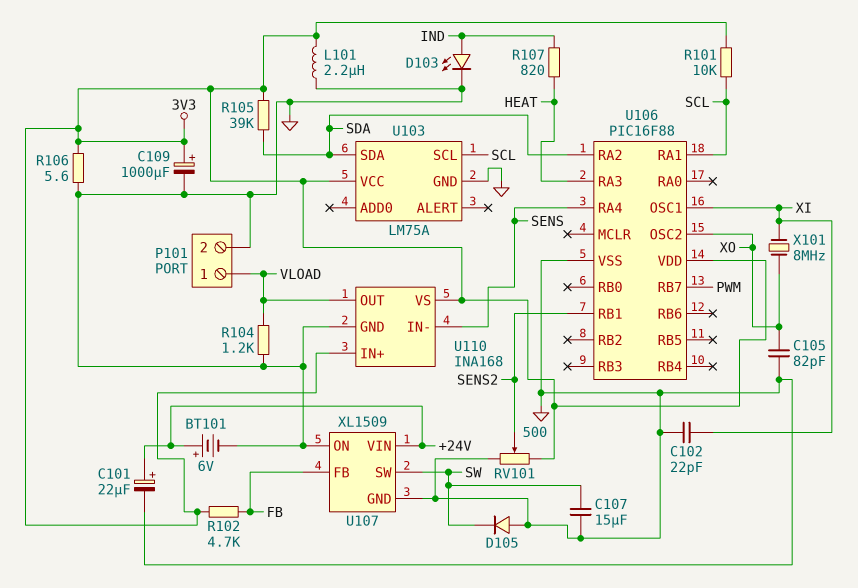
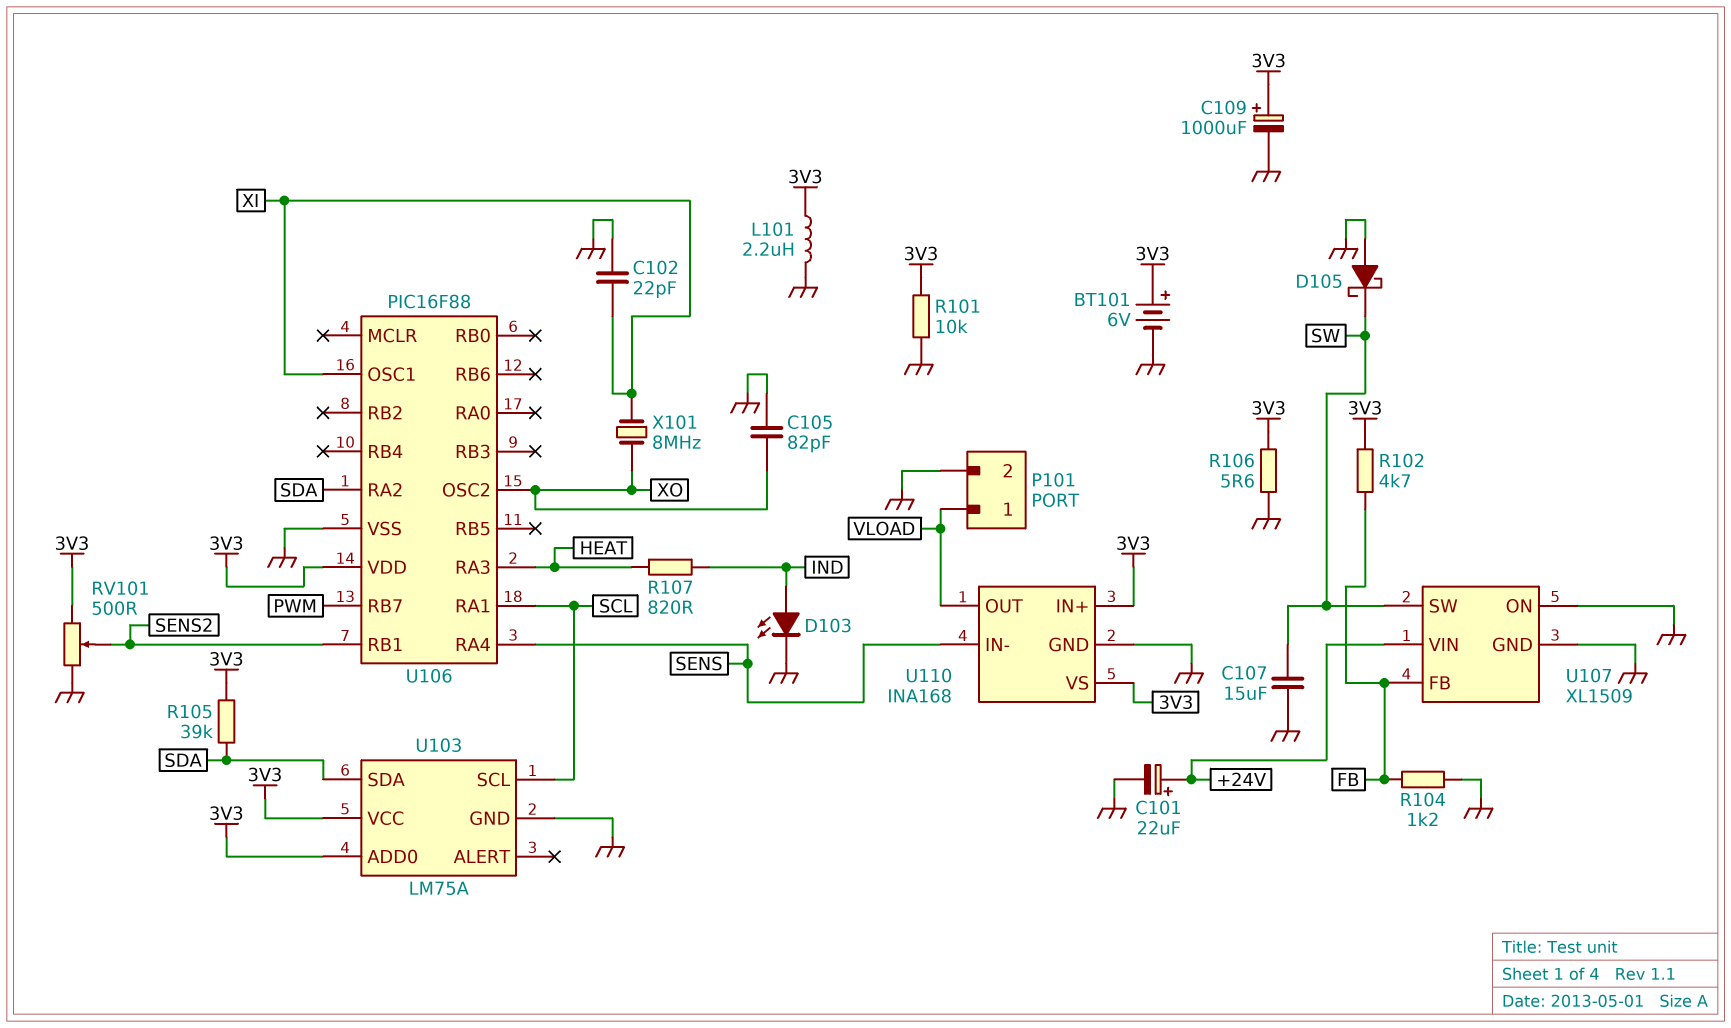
BT101: 6V (plus +24V, minus GND) -> 6V (plus 3V3, minus GND)
D105: diode (A GND, K SW) -> schottky (A GND, K SW)
R101: 10k (3V3, SCL) -> 10k (3V3, GND)
R104: 1.2k (GND, VLOAD) -> 1.2k (FB, GND)
U103 pin ADD0: none -> 3V3

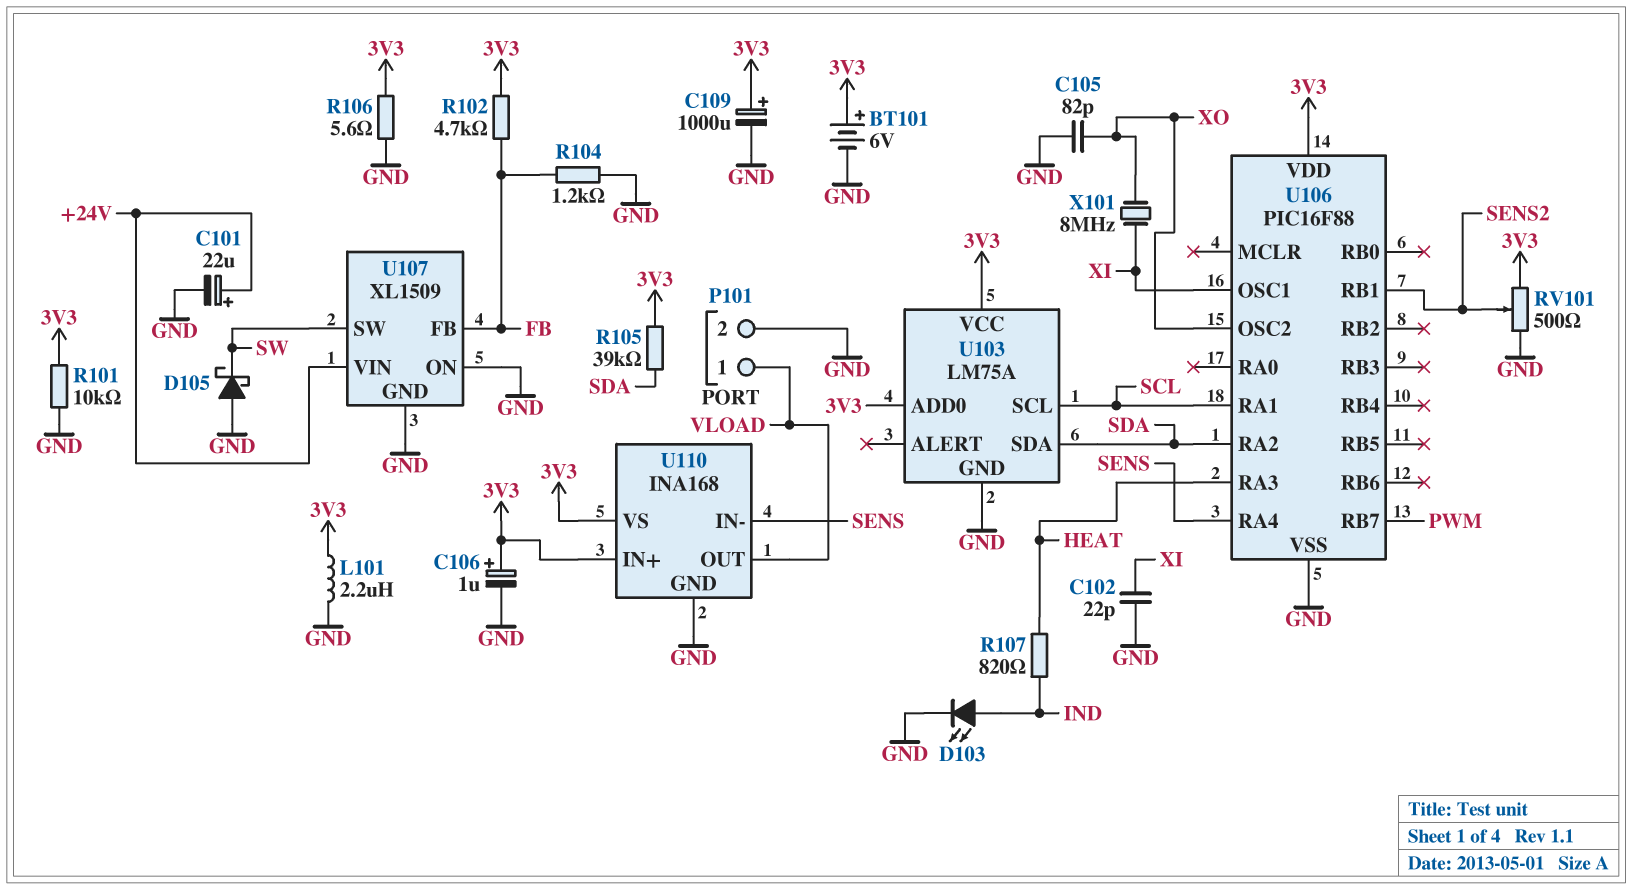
C106: none -> 1uF (plus 3V3, minus GND)
C107: 15uF (GND, SW) -> none

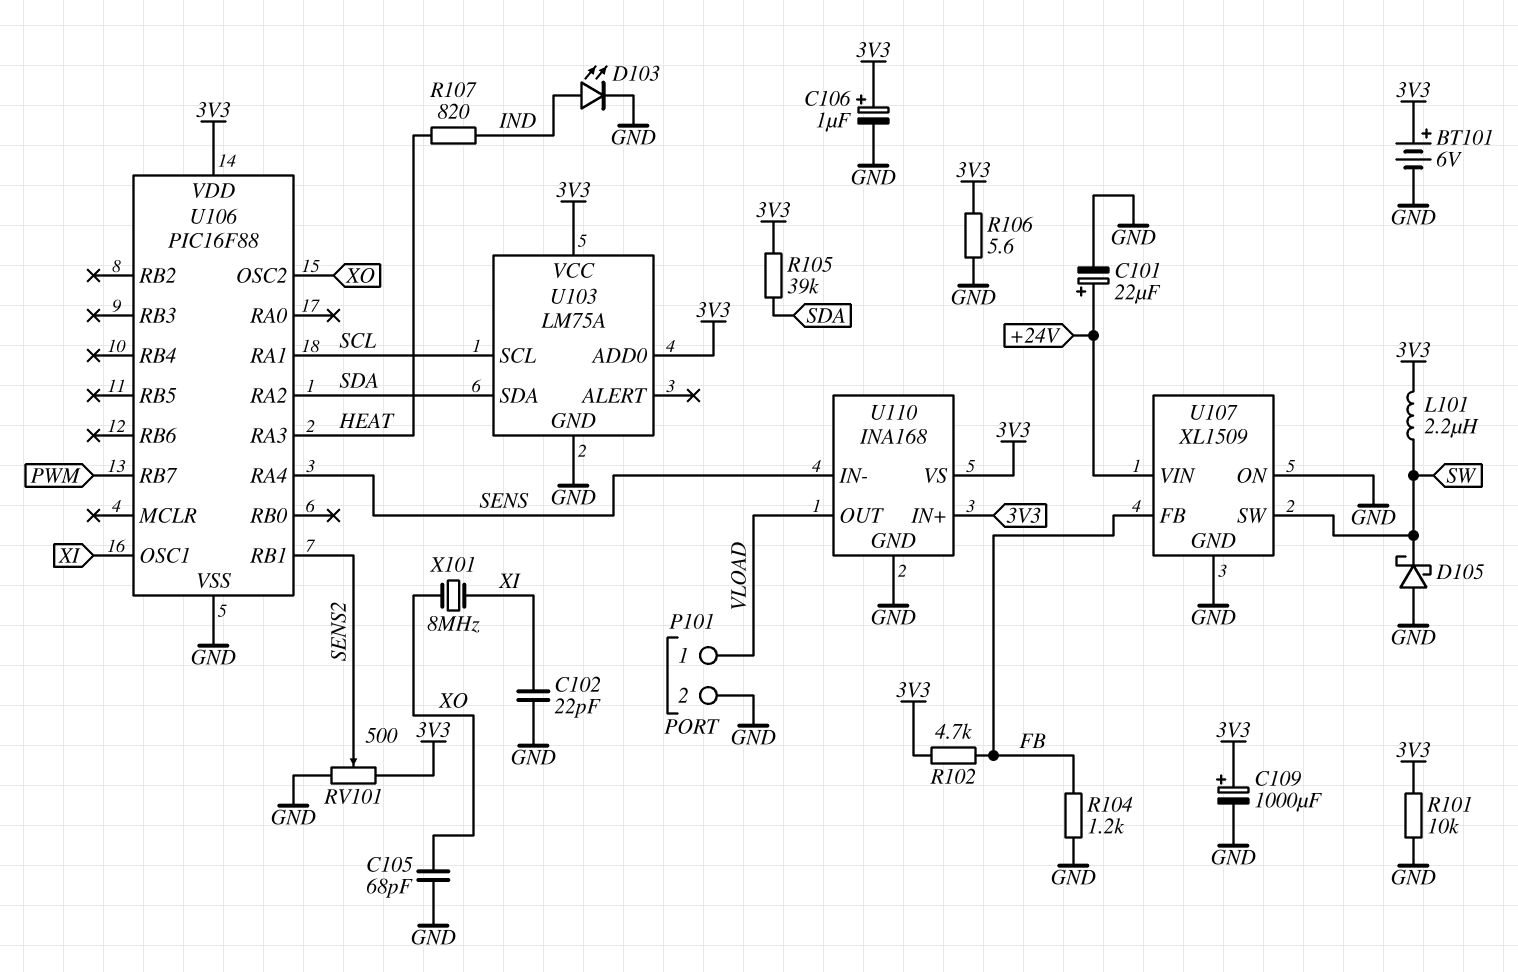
C105: 82pF (GND, XO) -> 68pF (GND, XO)
L101: 2.2uH (3V3, GND) -> 2.2uH (3V3, SW)

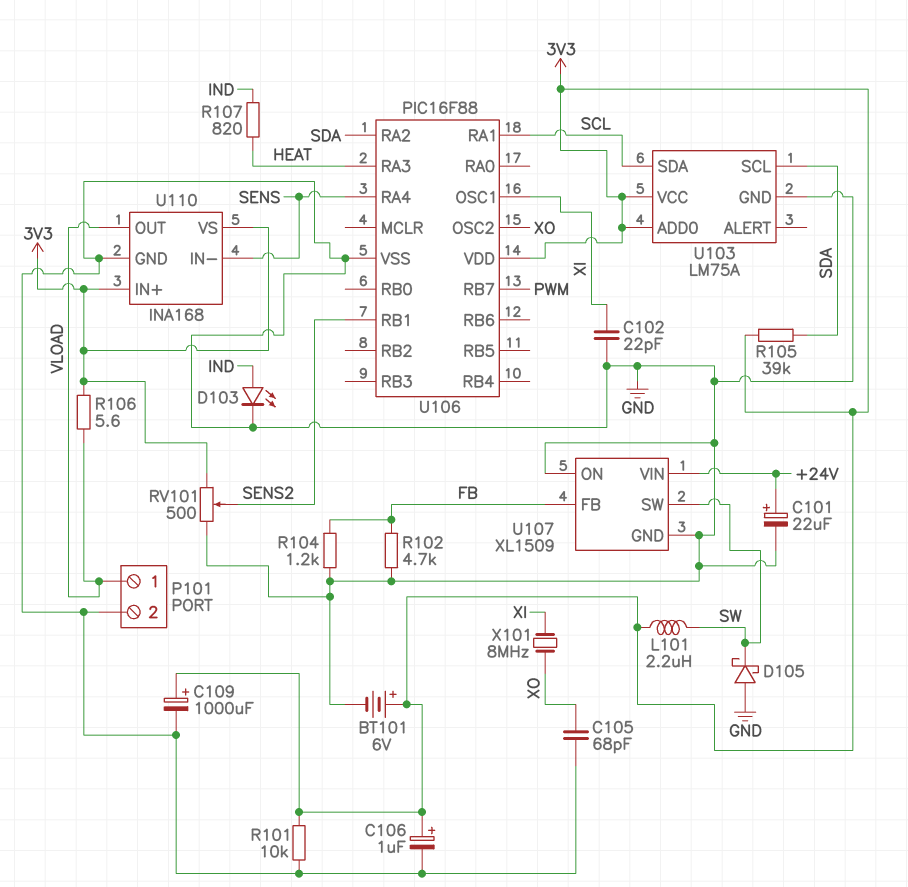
R102: 4.7k (3V3, FB) -> 4.7k (FB, GND)
R106: 5.6 (3V3, GND) -> 5.6 (3V3, VLOAD)
U103 pin SCL: SCL -> SDA
U103 pin SDA: SDA -> SCL

